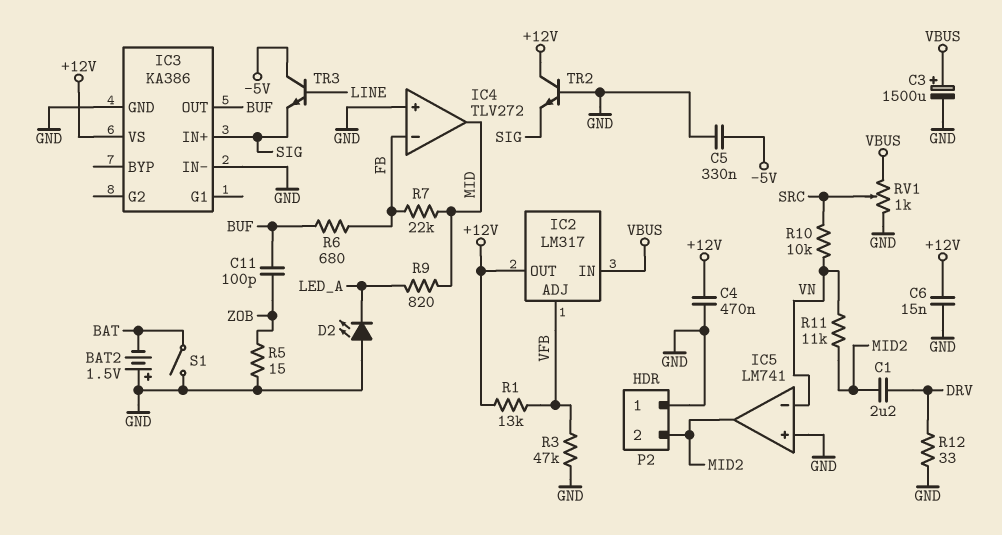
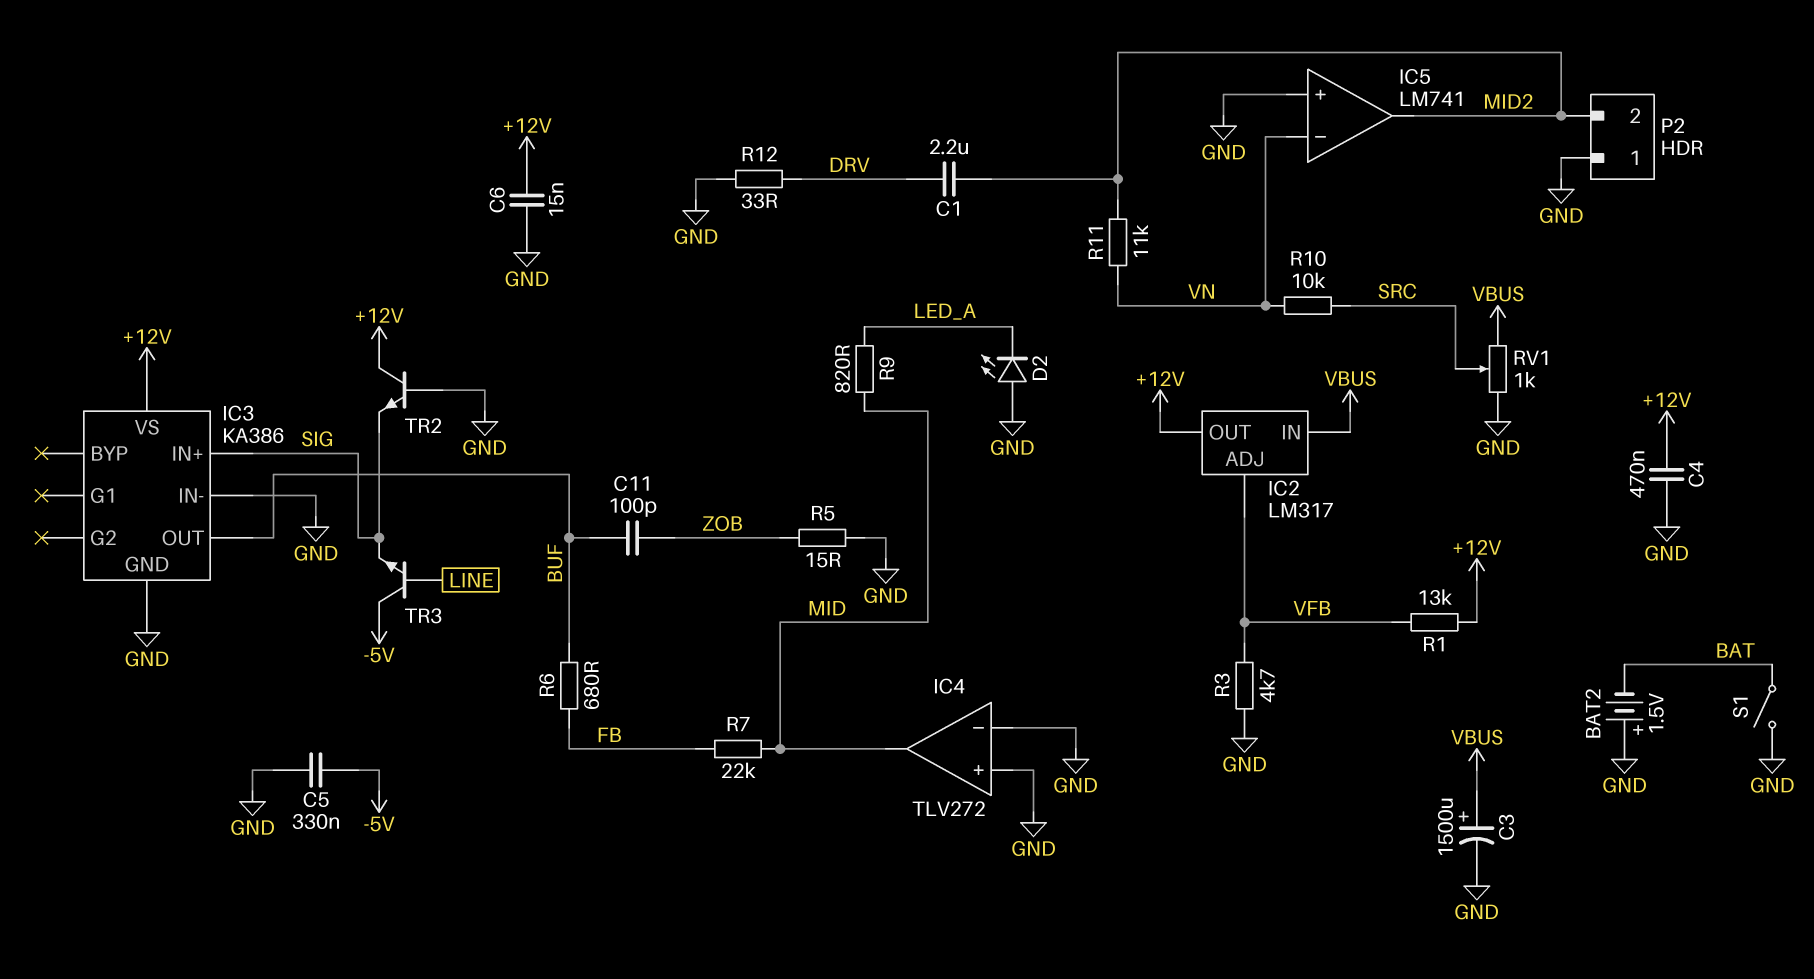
IC4 pin in-: FB -> GND
R3: 47k (GND, VFB) -> 4.7k (GND, VFB)

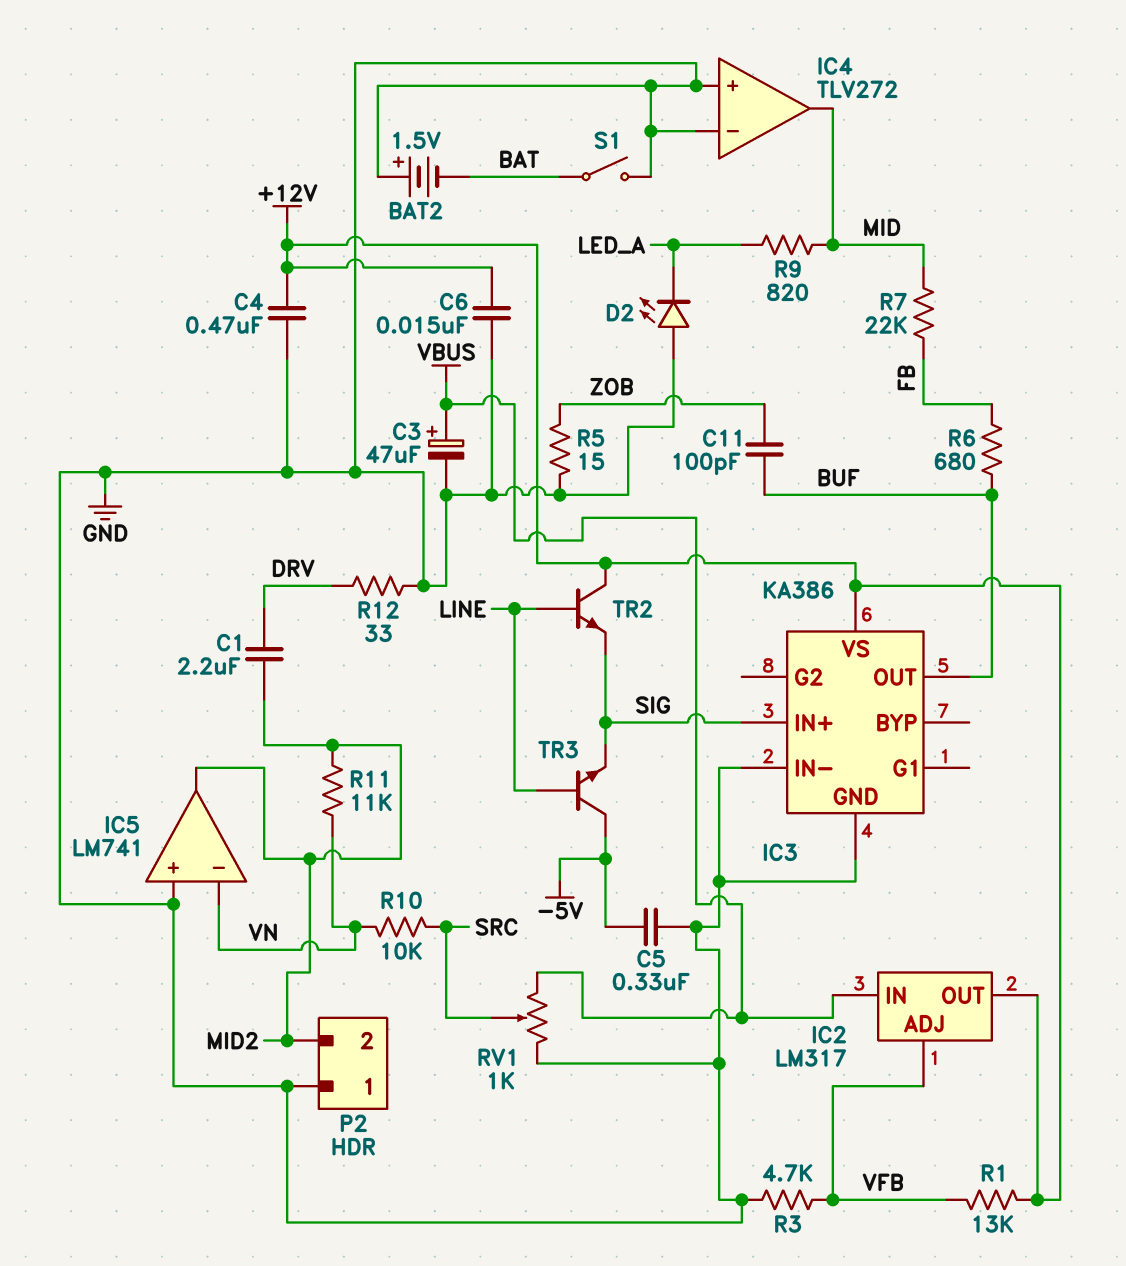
C3: 1500uF (plus VBUS, minus GND) -> 47uF (plus VBUS, minus GND)
TR2: NPN (B GND, C +12V, E SIG) -> NPN (B LINE, C +12V, E SIG)

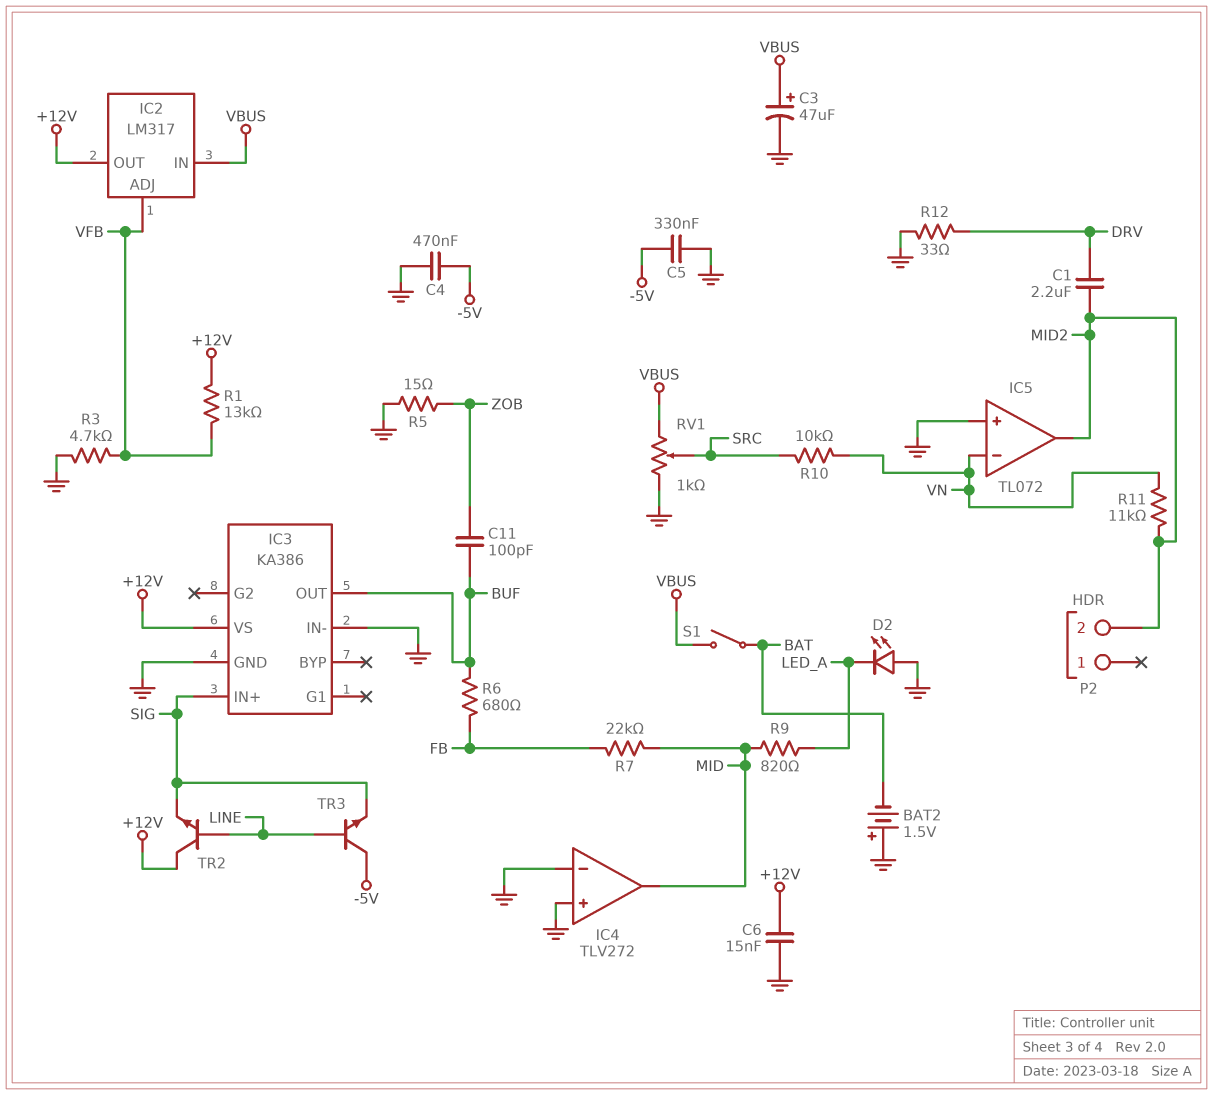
C4: 470nF (+12V, GND) -> 470nF (-5V, GND)
IC5: LM741 -> TL072
P2 pin 1: GND -> none
S1: switch (BAT, GND) -> switch (BAT, VBUS)

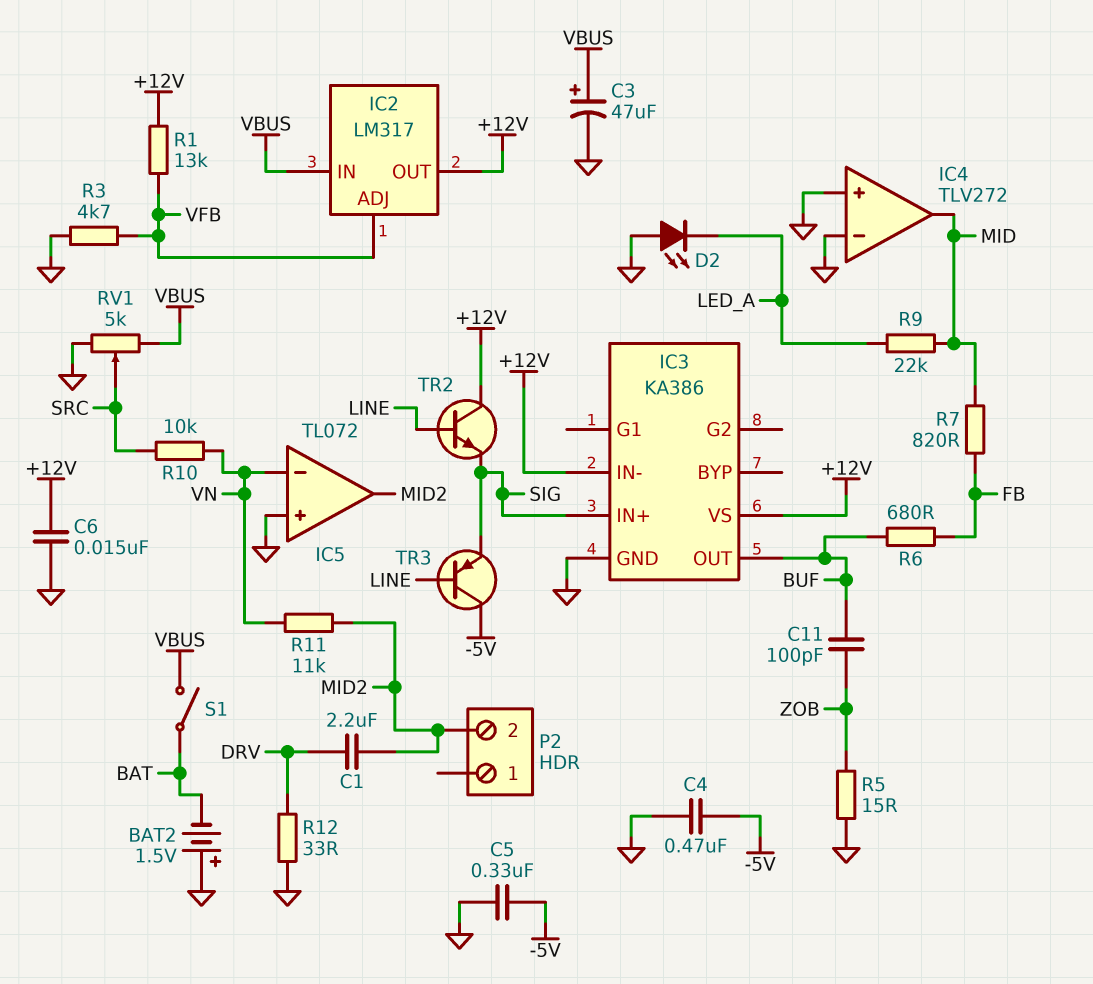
IC3 pin IN-: GND -> +12V
R7: 22k (FB, MID) -> 820 (FB, MID)
R9: 820 (LED_A, MID) -> 22k (LED_A, MID)
RV1: 1k (GND, VBUS, wiper SRC) -> 5k (GND, VBUS, wiper SRC)
TR3: NPN (B LINE, C -5V, E SIG) -> PNP (B LINE, C -5V, E SIG)

